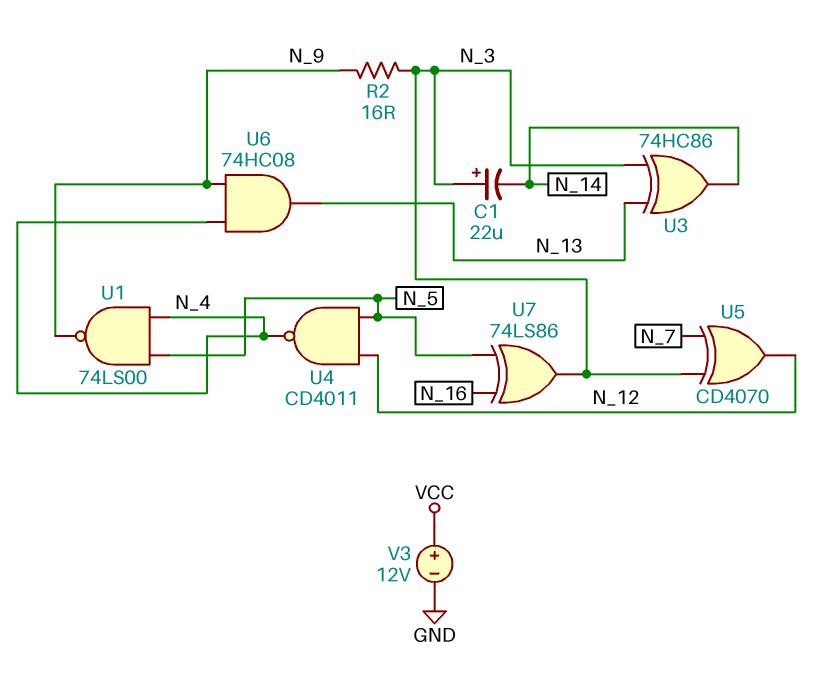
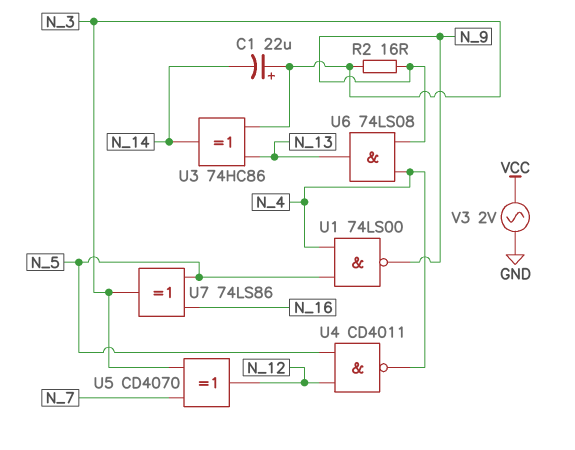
U6: AND 74HC08 (in N_4, in N_9, out N_13) -> AND 74LS08 (in N_4, in N_9, out N_13)
V3: 12V (plus VCC, minus GND) -> AC 2V (GND, VCC)

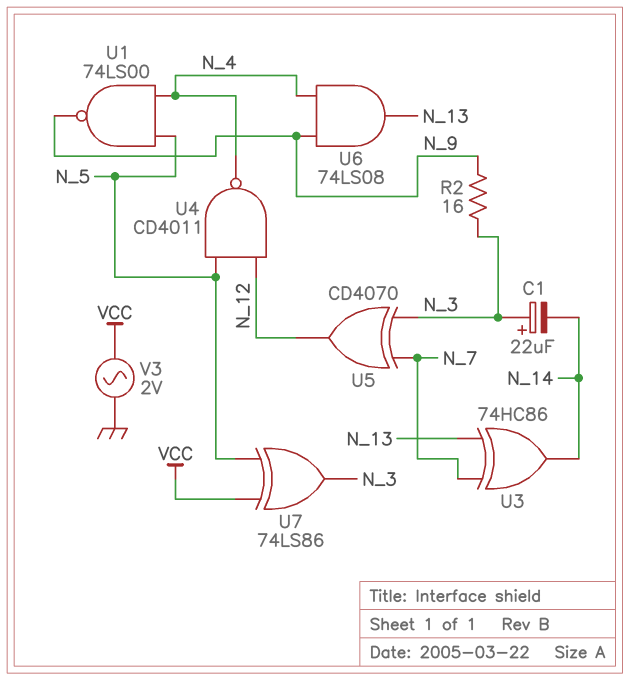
U3: XOR 74HC86 (in N_3, in N_13, out N_14) -> XOR 74HC86 (in N_7, in N_13, out N_14)
U7: XOR 74LS86 (in N_5, in N_16, out N_3) -> XOR 74LS86 (in N_5, in VCC, out N_3)

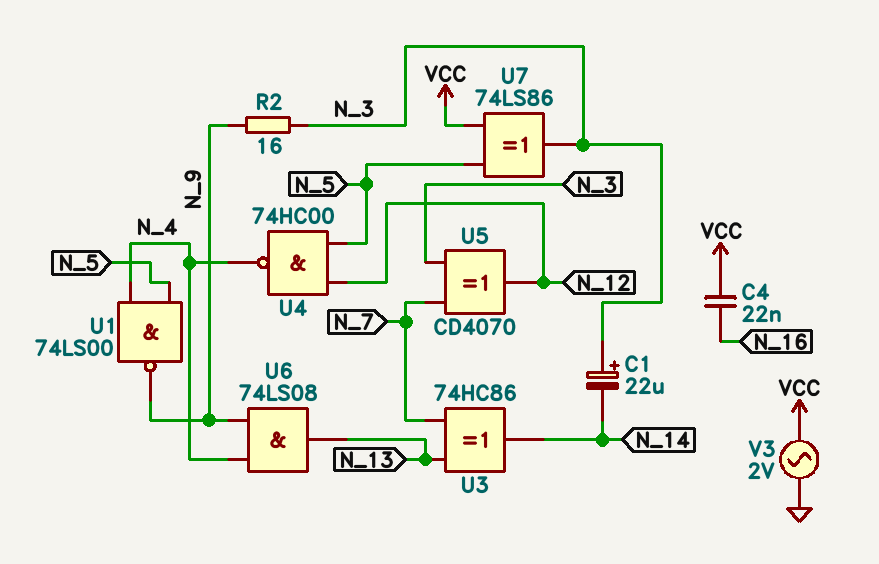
C4: none -> 22nF (N_16, VCC)
U4: NAND CD4011 (in N_5, in N_12, out N_4) -> NAND 74HC00 (in N_5, in N_12, out N_4)

